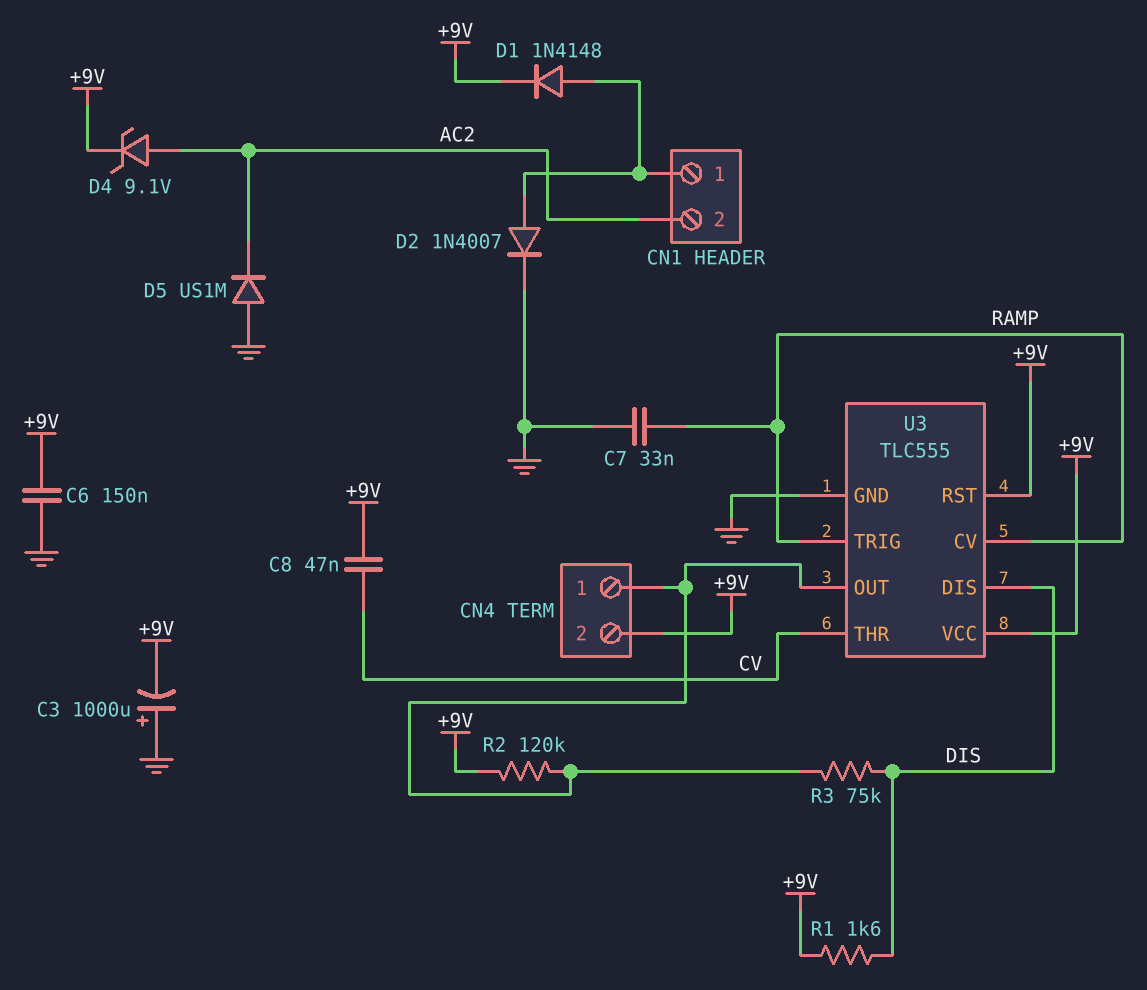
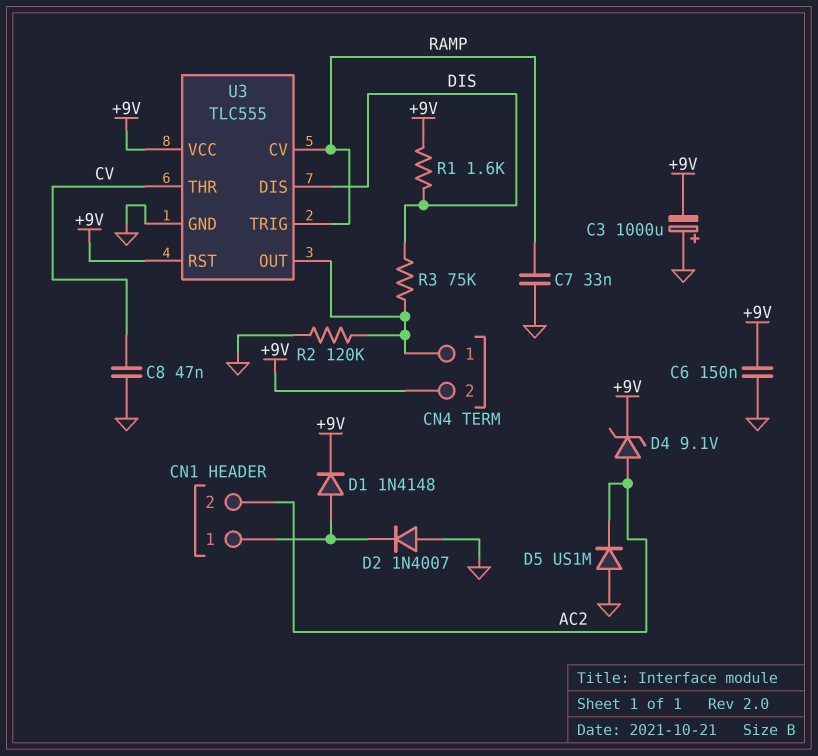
C8: 47nF (+9V, CV) -> 47nF (CV, GND)
D2: diode 1N4007 (A CN1/1, K GND) -> diode 1N4007 (A GND, K CN1/1)
R2: 120k (+9V, CN4/1) -> 120k (CN4/1, GND)

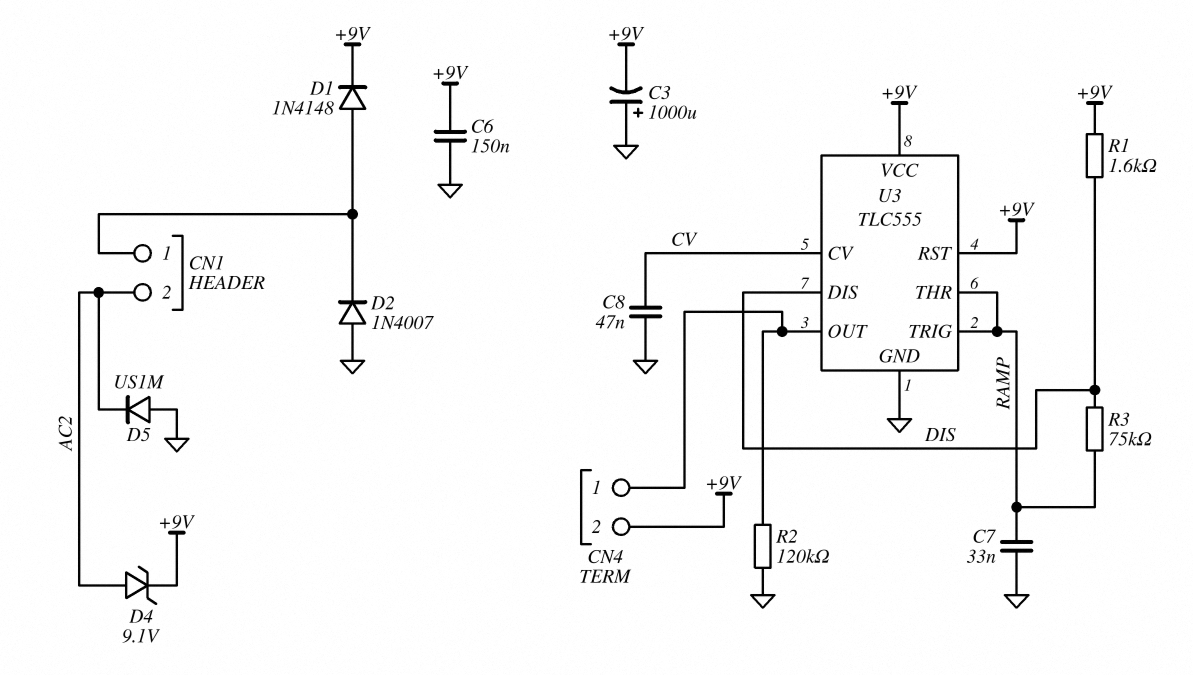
R3: 75k (CN4/1, DIS) -> 75k (DIS, RAMP)
U3 pin CV: RAMP -> CV
U3 pin THR: CV -> RAMP

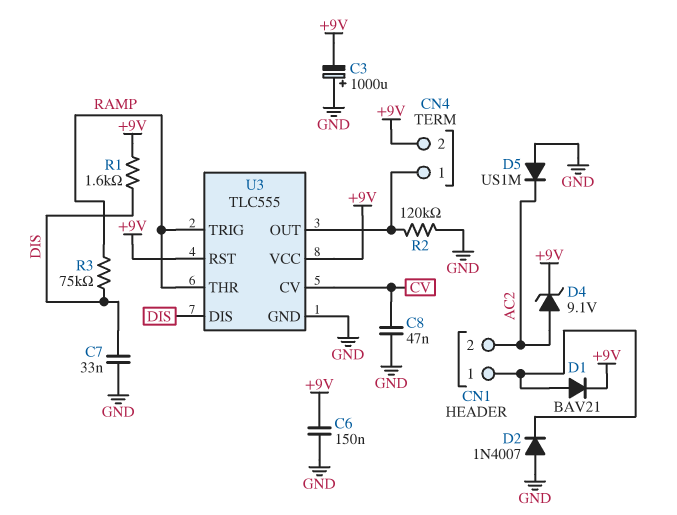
C7: 33nF (GND, RAMP) -> 33nF (DIS, GND)
D1: diode 1N4148 (A CN1/1, K +9V) -> diode BAV21 (A CN1/1, K +9V)

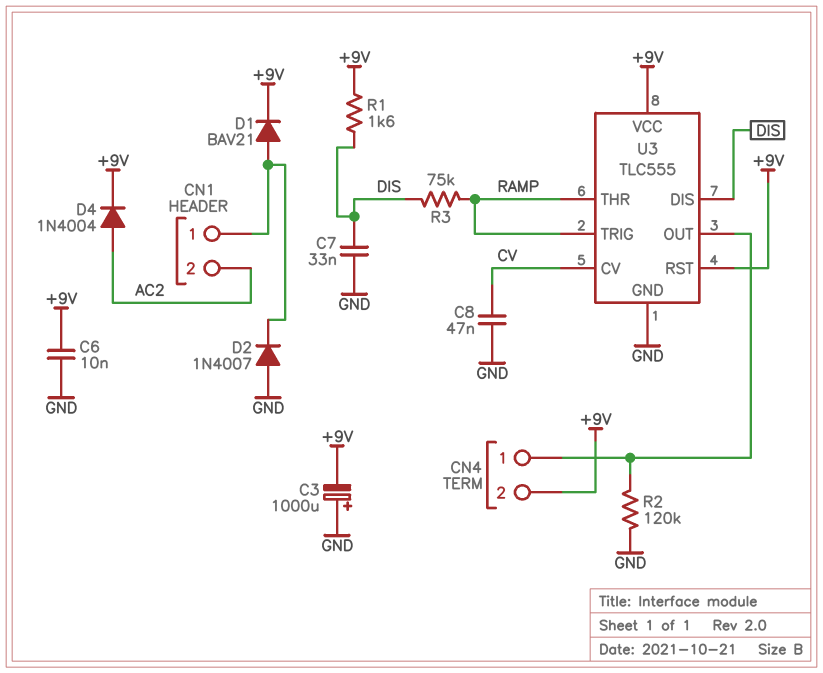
C6: 150nF (+9V, GND) -> 10nF (+9V, GND)
D4: zener 9.1V (A AC2, K +9V) -> diode 1N4004 (A AC2, K +9V)
D5: diode US1M (A GND, K AC2) -> none

